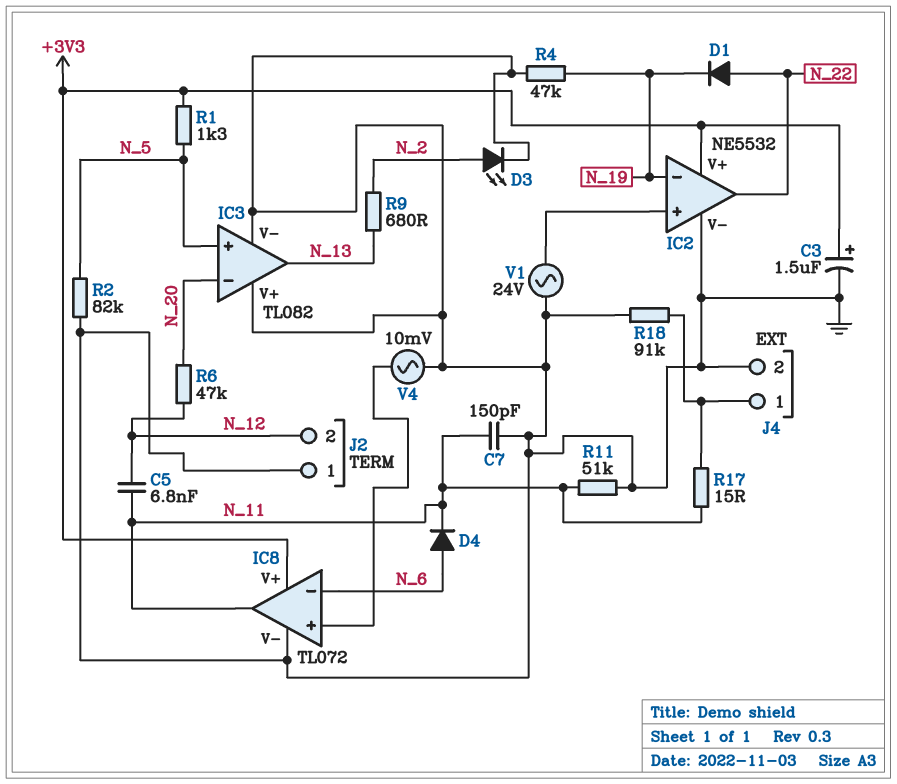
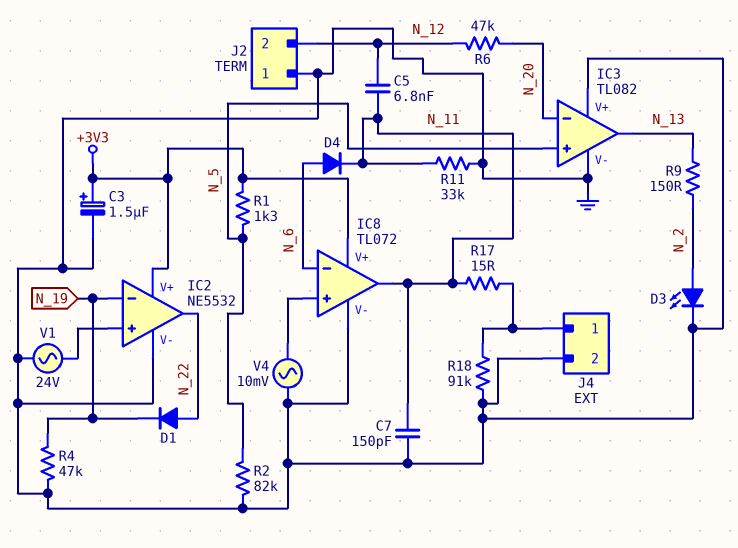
R9: 680 (N_2, N_13) -> 150 (N_2, N_13)
R11: 51k (GND, N_11) -> 33k (GND, N_11)

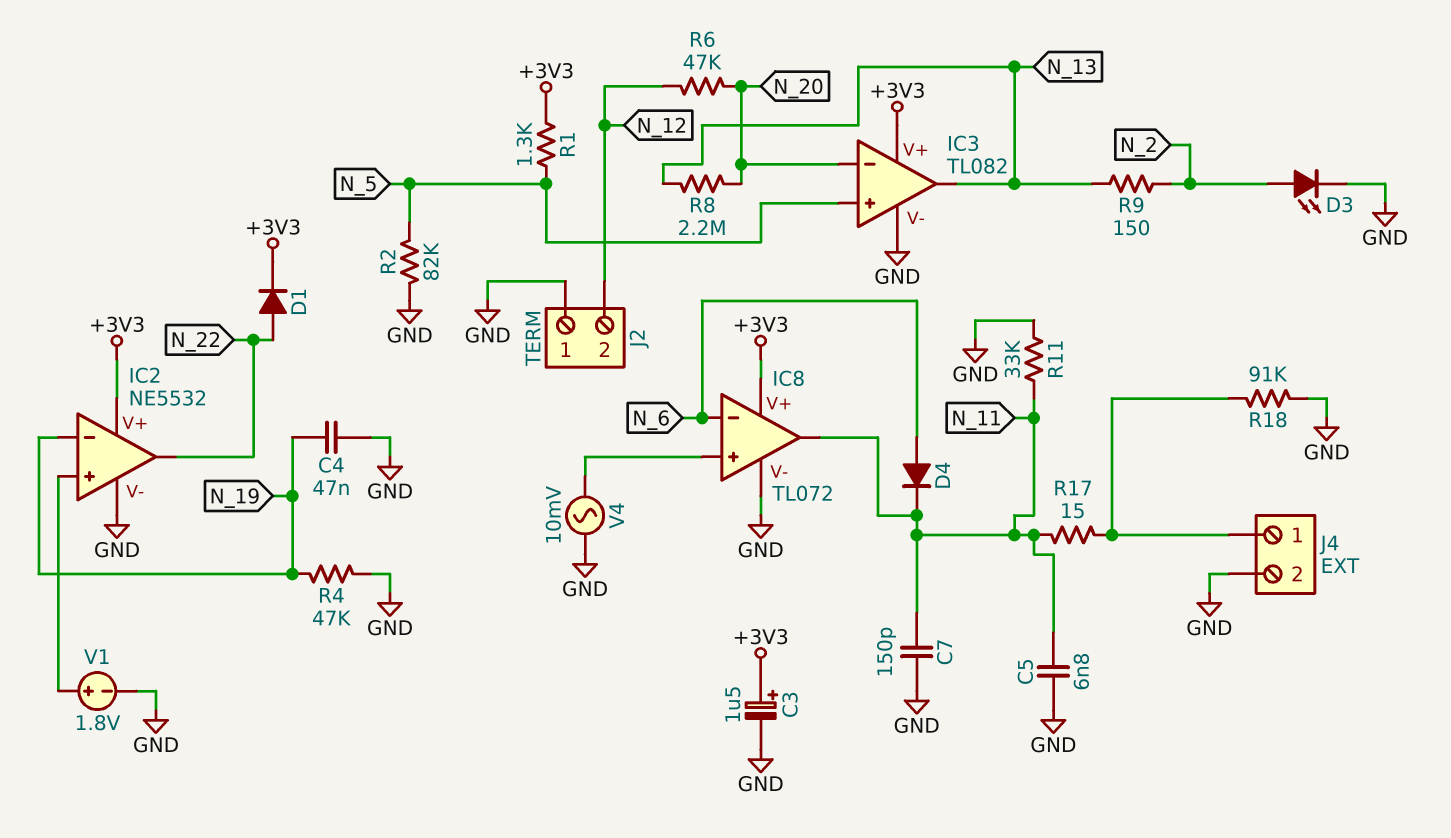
C4: none -> 47nF (GND, N_19)
C5: 6.8nF (N_11, N_12) -> 6.8nF (GND, N_11)
D1: diode (A N_22, K N_19) -> diode (A N_22, K +3V3)
IC3 pin V+: GND -> +3V3
R8: none -> 2.2M (N_13, N_20)
V1: AC 24V (GND, IC2/in+) -> 1.8V (plus IC2/in+, minus GND)

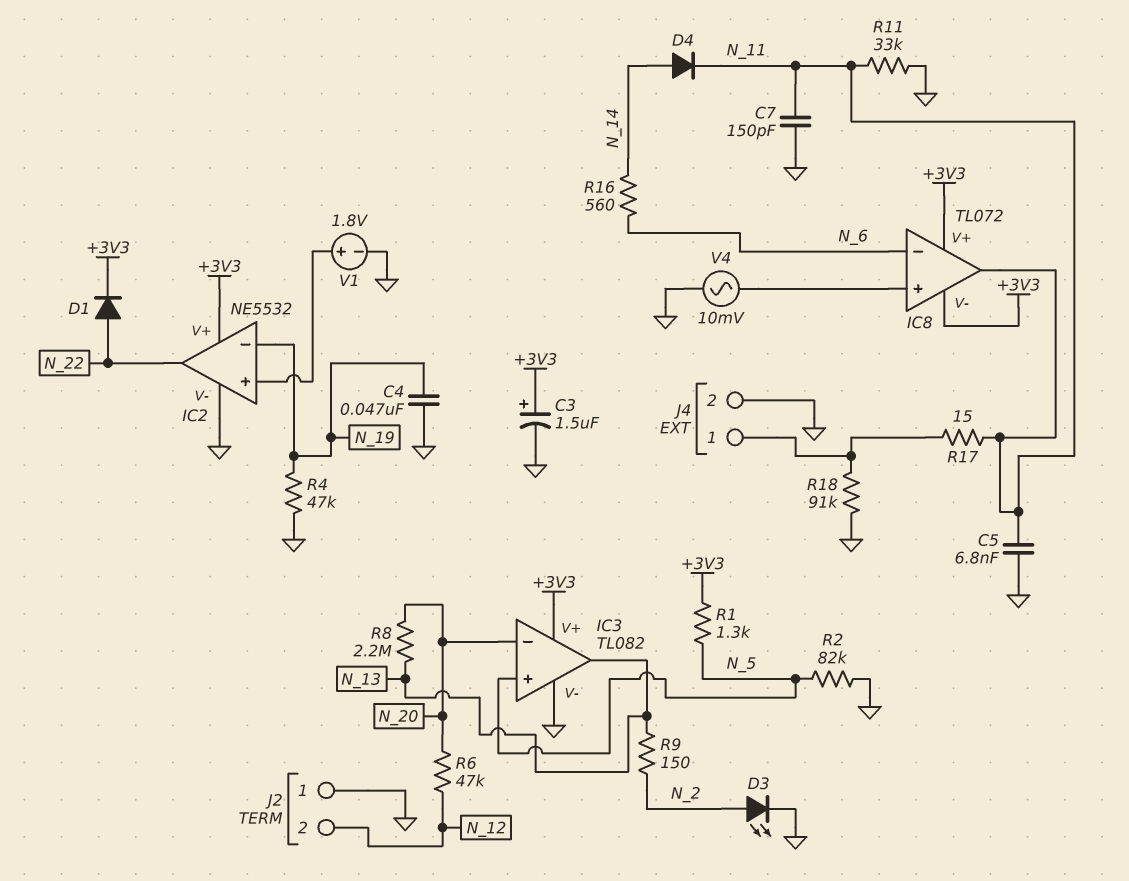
D4: diode (A N_6, K N_11) -> diode (A N_14, K N_11)
IC8 pin V-: GND -> +3V3
R16: none -> 560 (N_6, N_14)

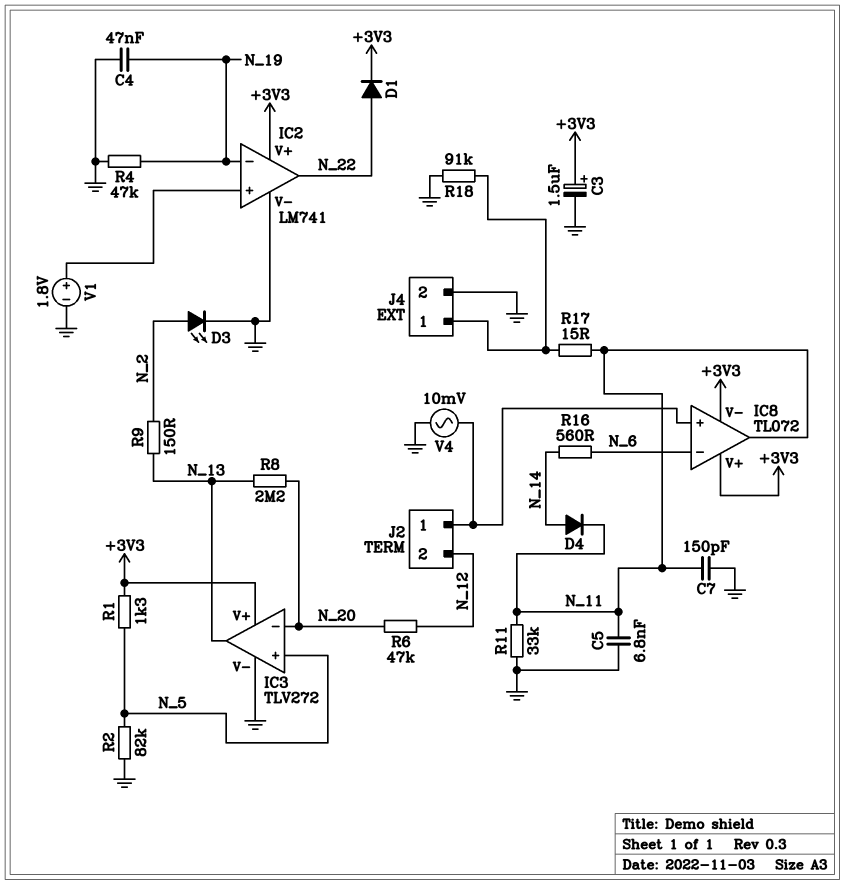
IC2: NE5532 -> LM741
IC3: TL082 -> TLV272
J2 pin 1: GND -> IC8/in+

